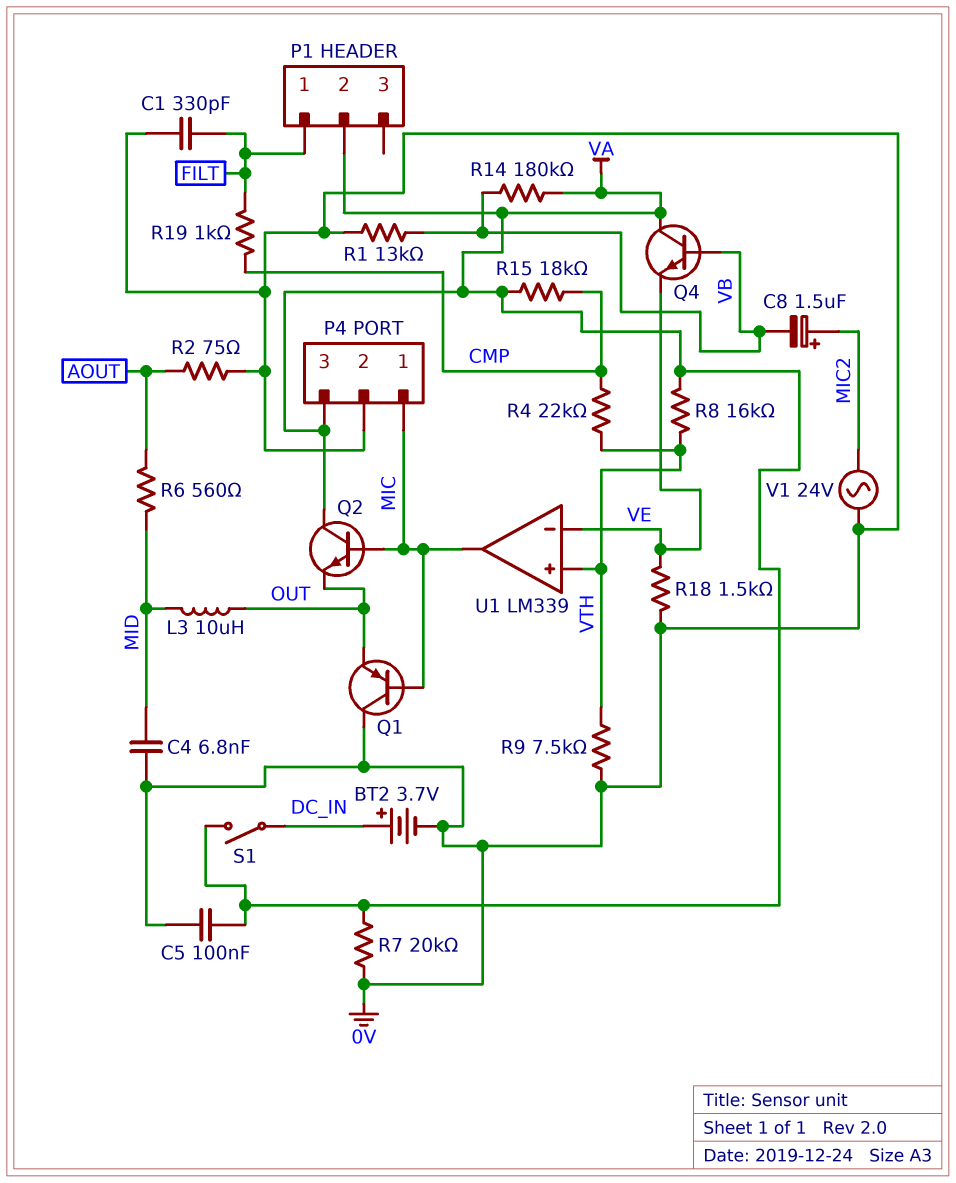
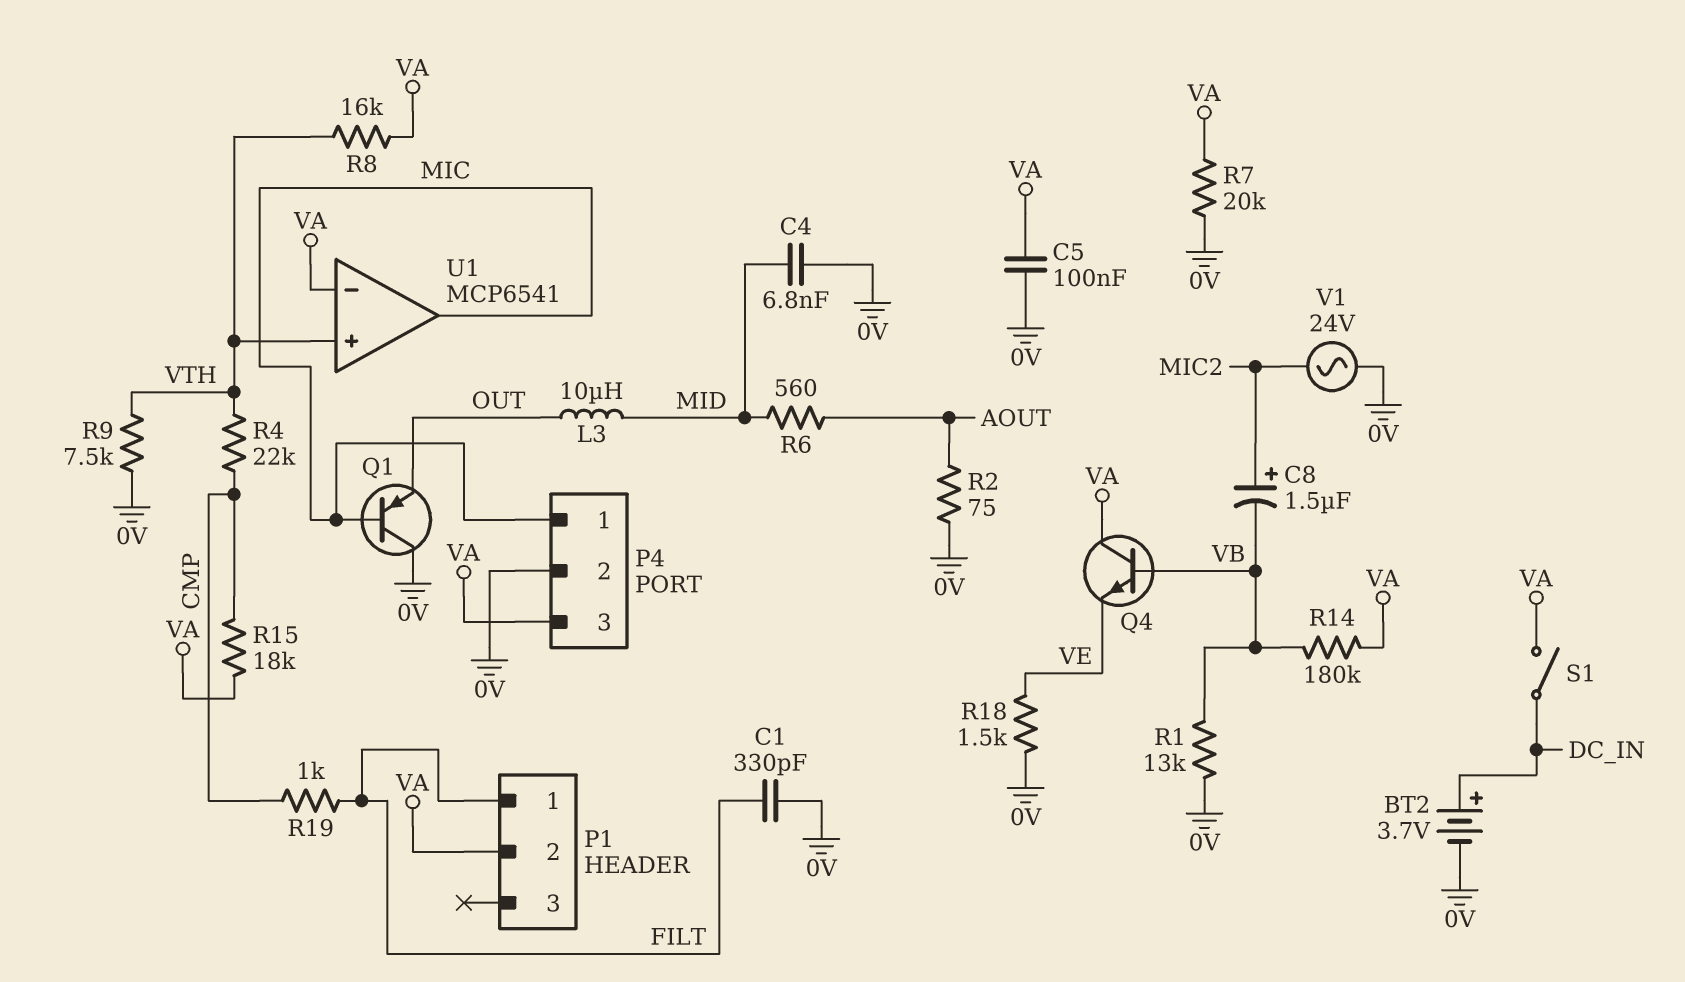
Q2: NPN (B MIC, C VA, E OUT) -> none
U1: LM339 -> MCP6541
U1 pin in-: VE -> VA

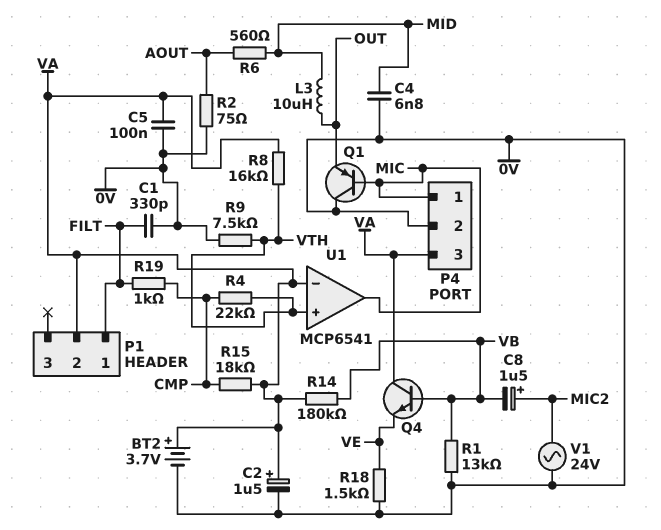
BT2: 3.7V (plus DC_IN, minus 0V) -> 3.7V (plus VA, minus 0V)
C2: none -> 1.5uF (plus VA, minus 0V)
R7: 20k (0V, VA) -> none
S1: switch (DC_IN, VA) -> none

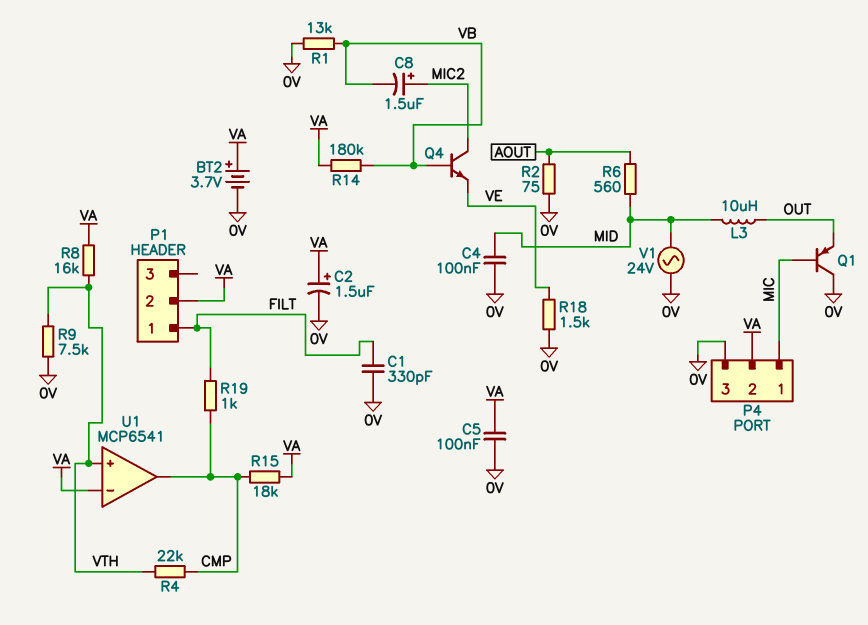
C4: 6.8nF (0V, MID) -> 100nF (0V, MID)
P4 pin 2: 0V -> VA
P4 pin 3: VA -> 0V
Q4: NPN (B VB, C VA, E VE) -> NPN (B VB, C MIC2, E VE)
U1 pin out: MIC -> CMP
V1: AC 24V (0V, MIC2) -> AC 24V (0V, MID)

